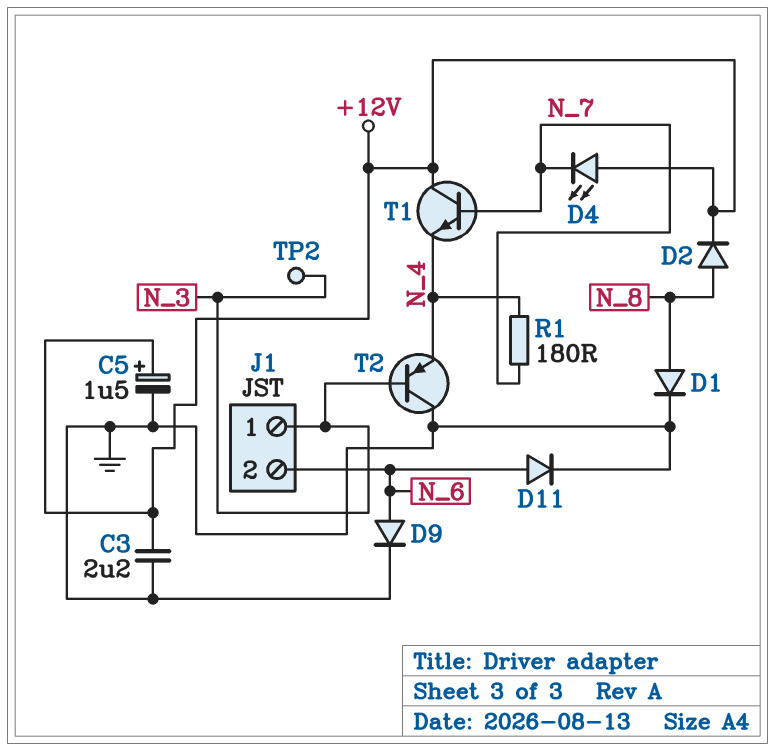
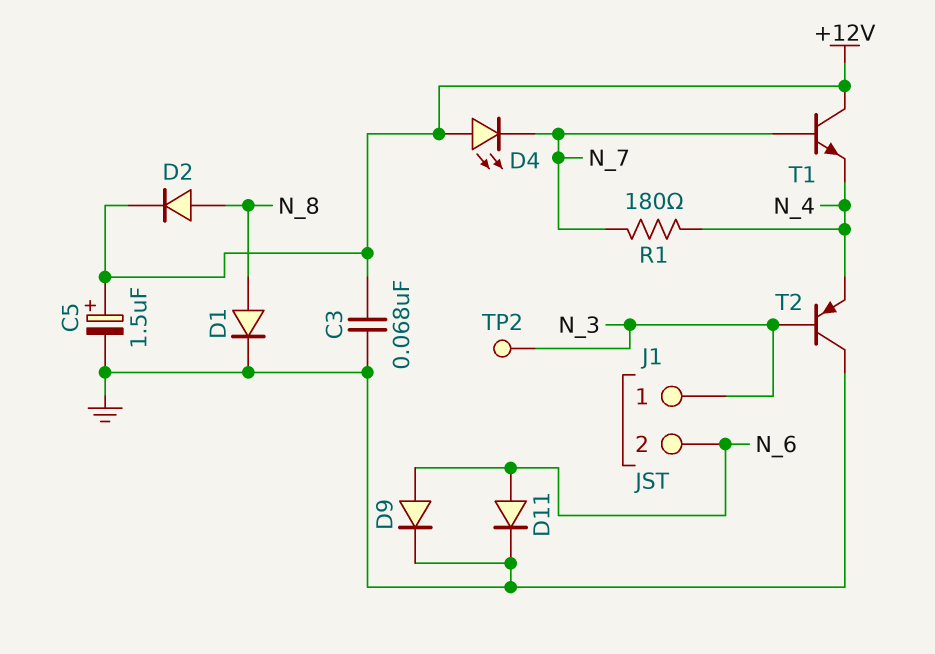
C3: 2.2uF (+12V, GND) -> 68nF (+12V, GND)

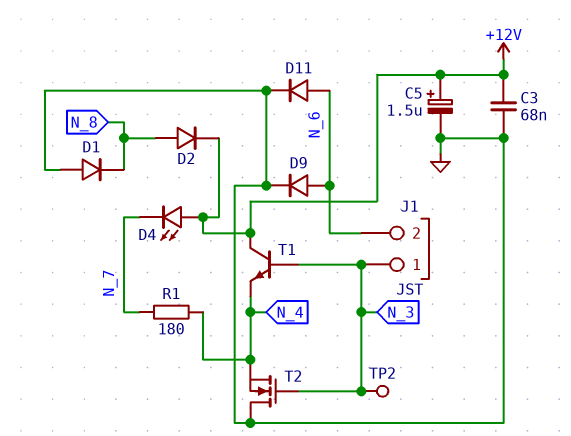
D1: diode (A N_8, K GND) -> diode (A GND, K N_8)
T1: NPN (B N_7, C +12V, E N_4) -> NPN (B N_3, C +12V, E N_4)
T2: PNP (B N_3, C GND, E N_4) -> NMOS (G N_3, D GND, S N_4)

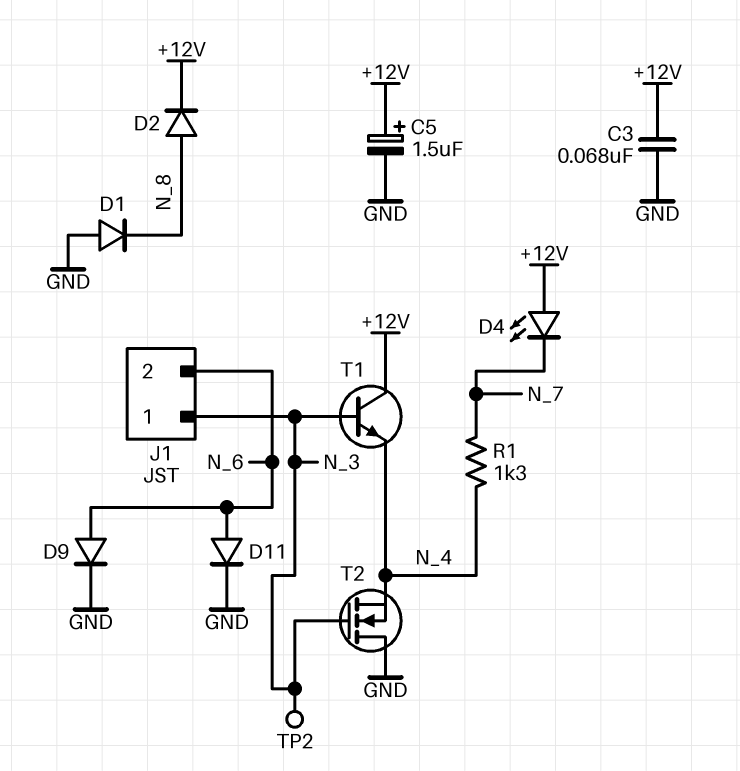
R1: 180 (N_4, N_7) -> 1.3k (N_4, N_7)

